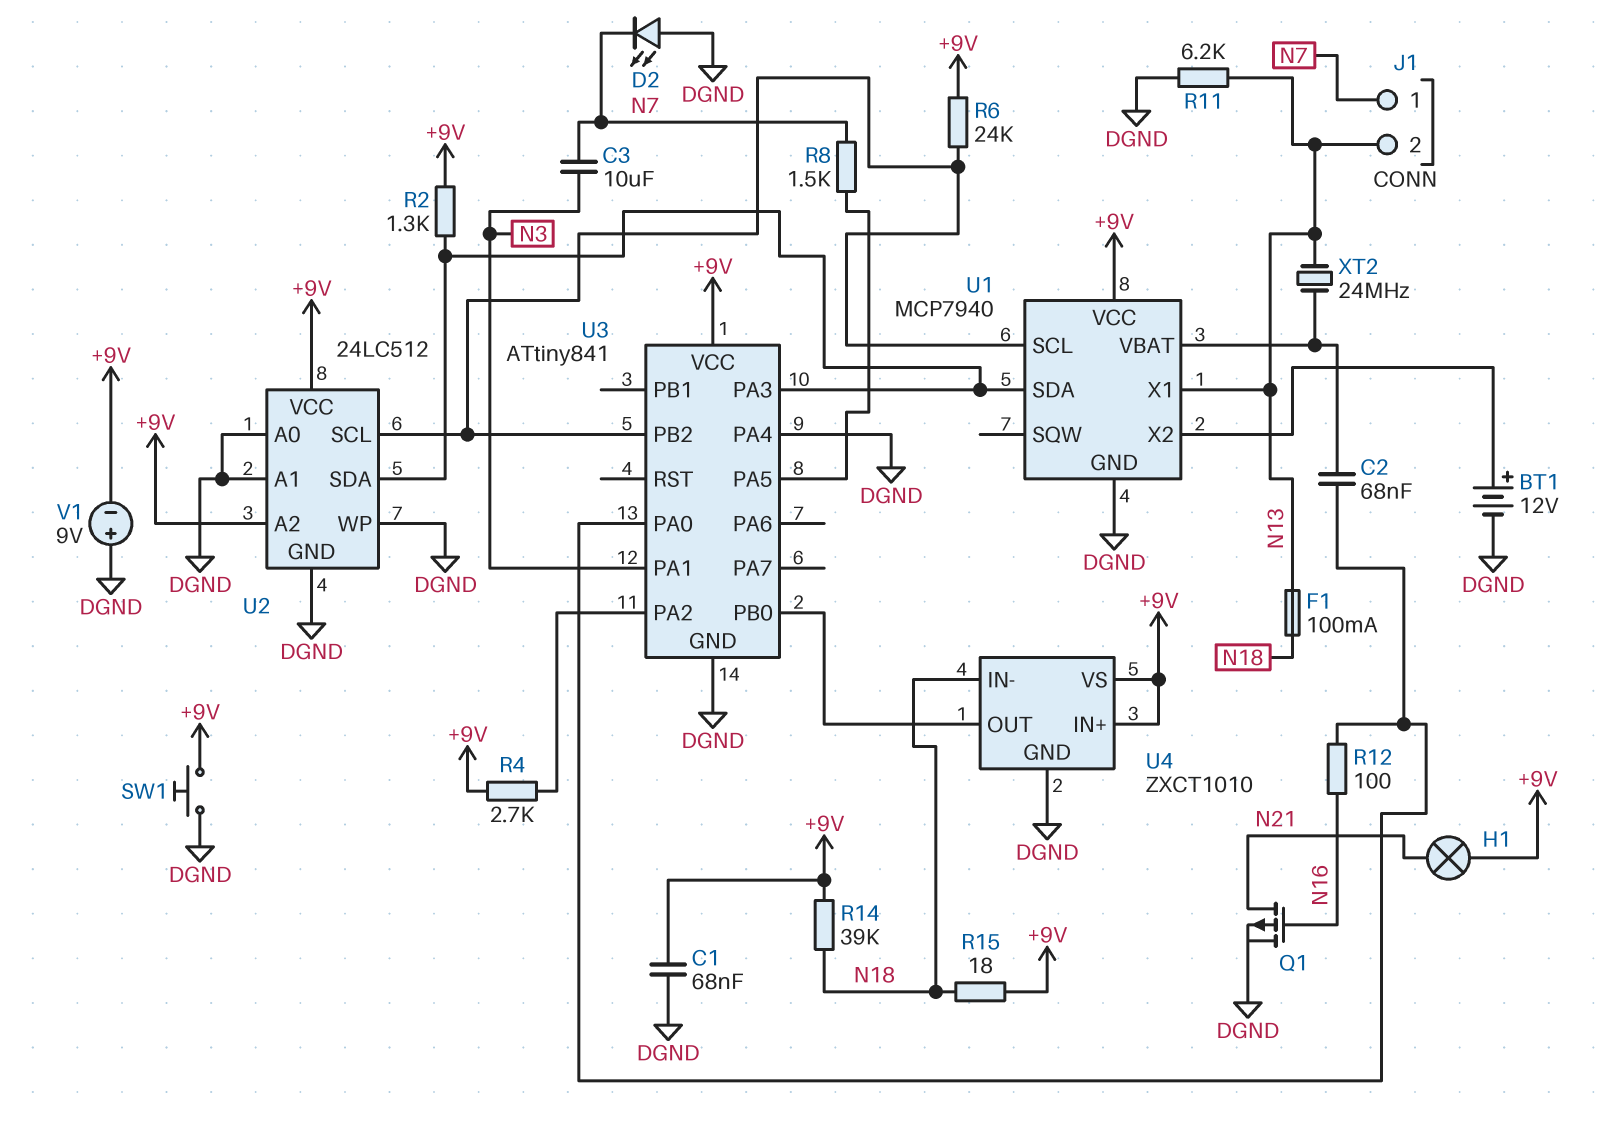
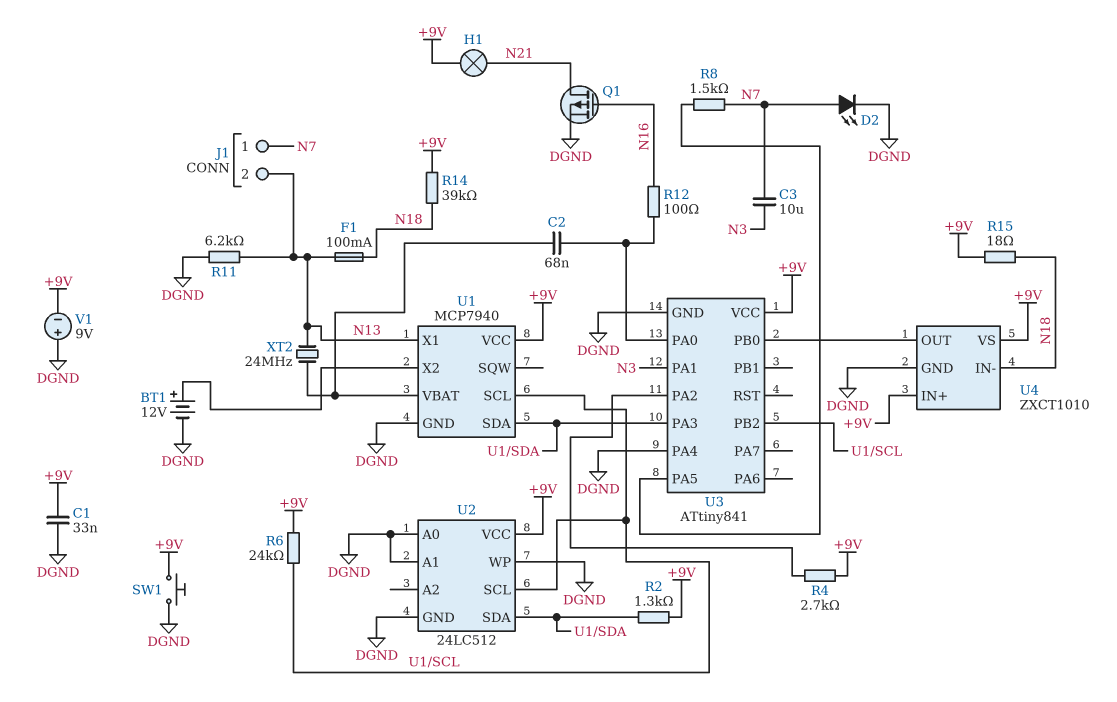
C1: 68nF (+9V, DGND) -> 33nF (+9V, DGND)
D2: LED (A DGND, K N7) -> LED (A N7, K DGND)
U2 pin A2: +9V -> none

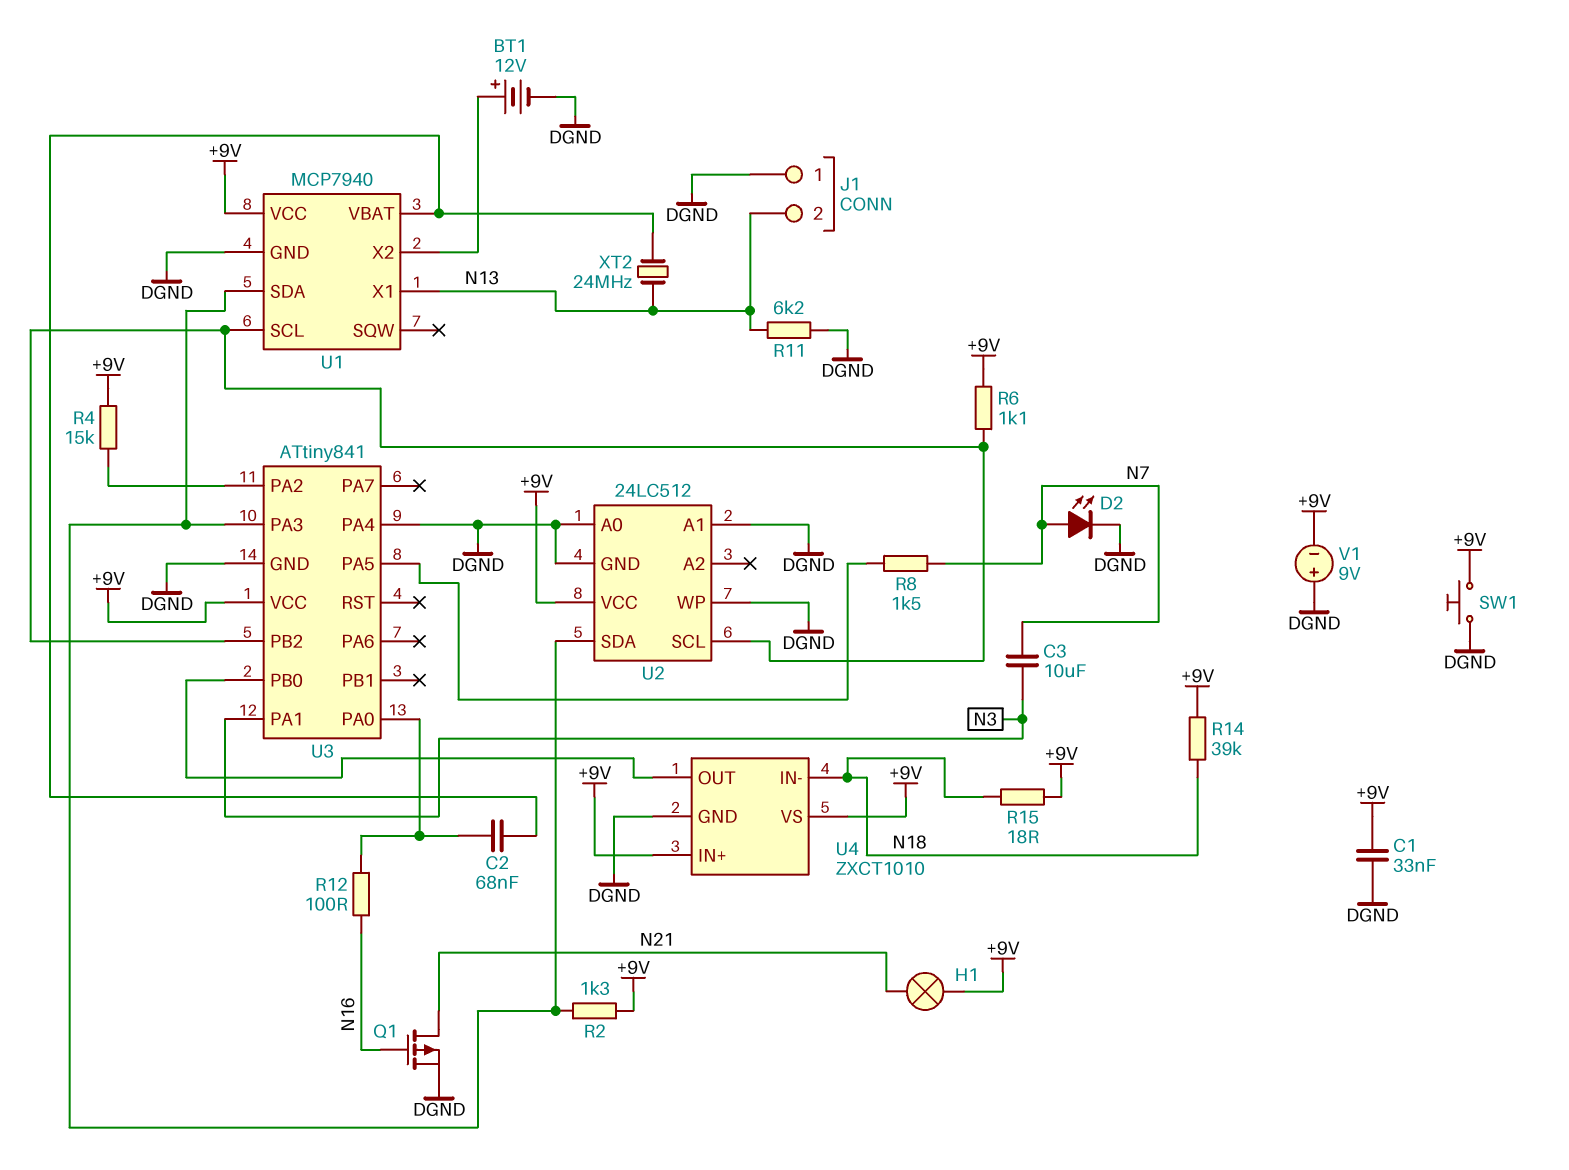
F1: 100mA (N13, N18) -> none
J1 pin 1: N7 -> DGND
R4: 2.7k (+9V, U3/PA2) -> 15k (+9V, U3/PA2)
R6: 24k (+9V, U1/SCL) -> 1.1k (+9V, U1/SCL)

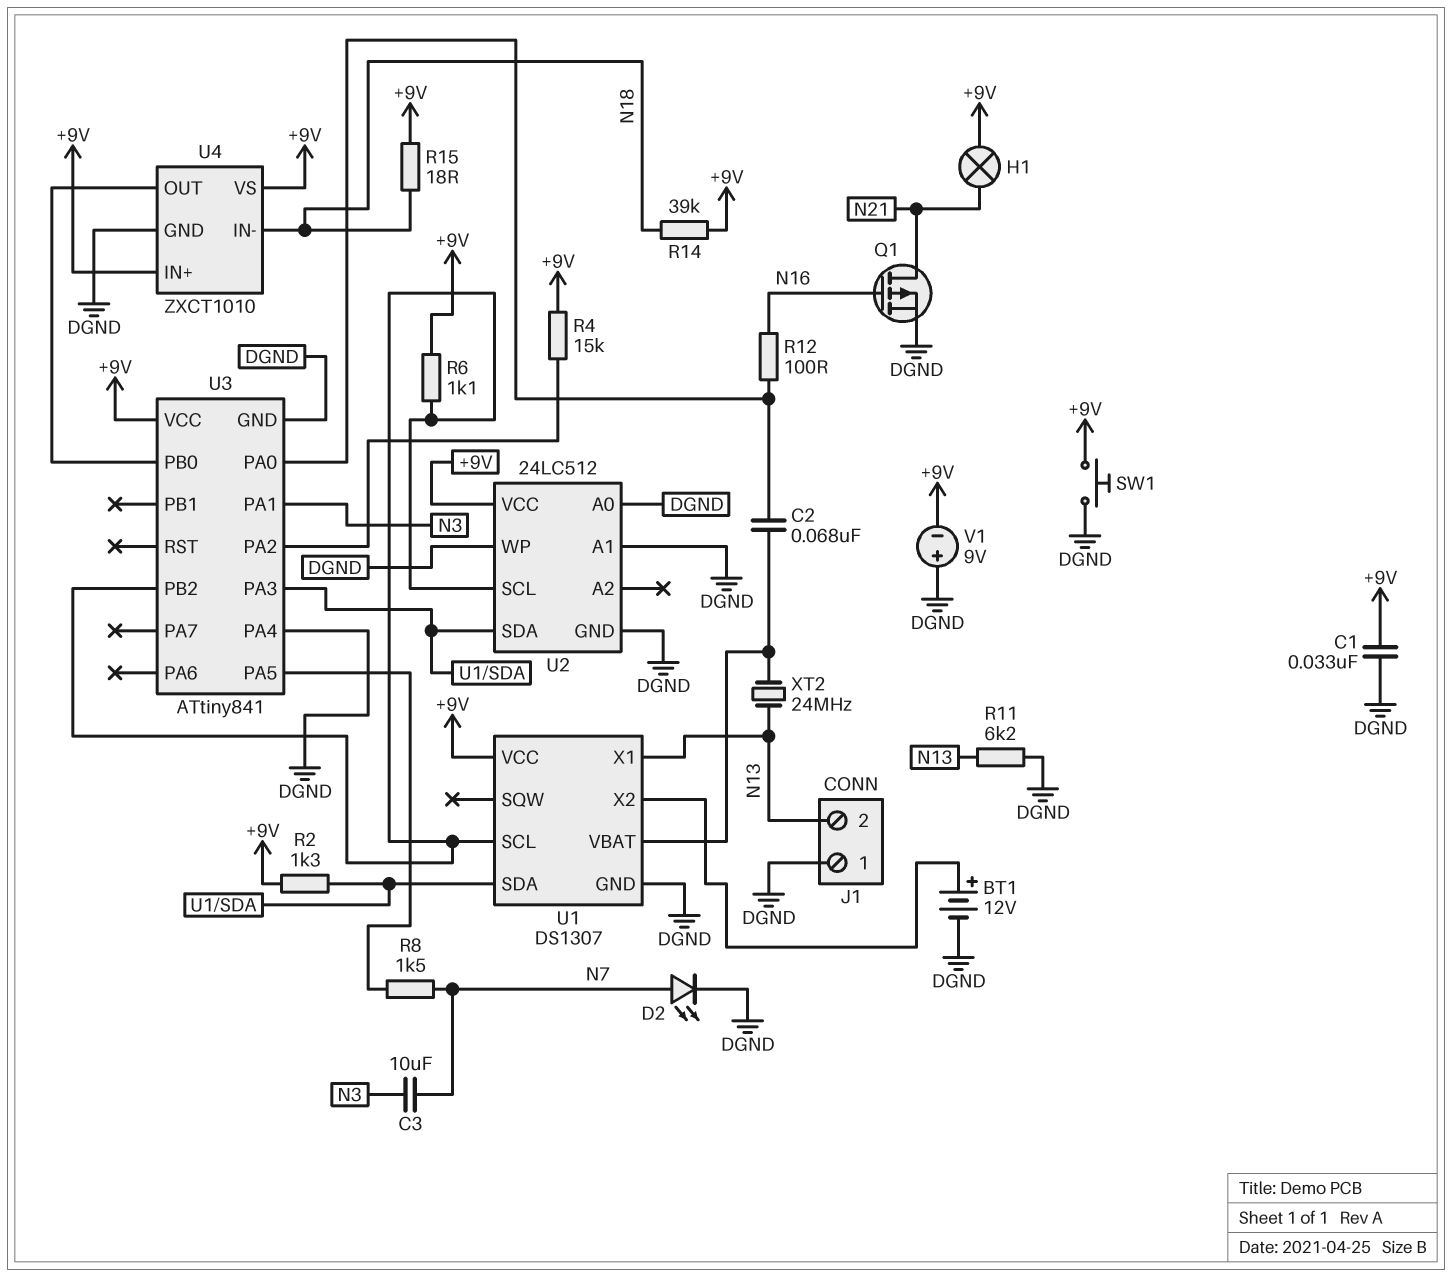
U1: MCP7940 -> DS1307

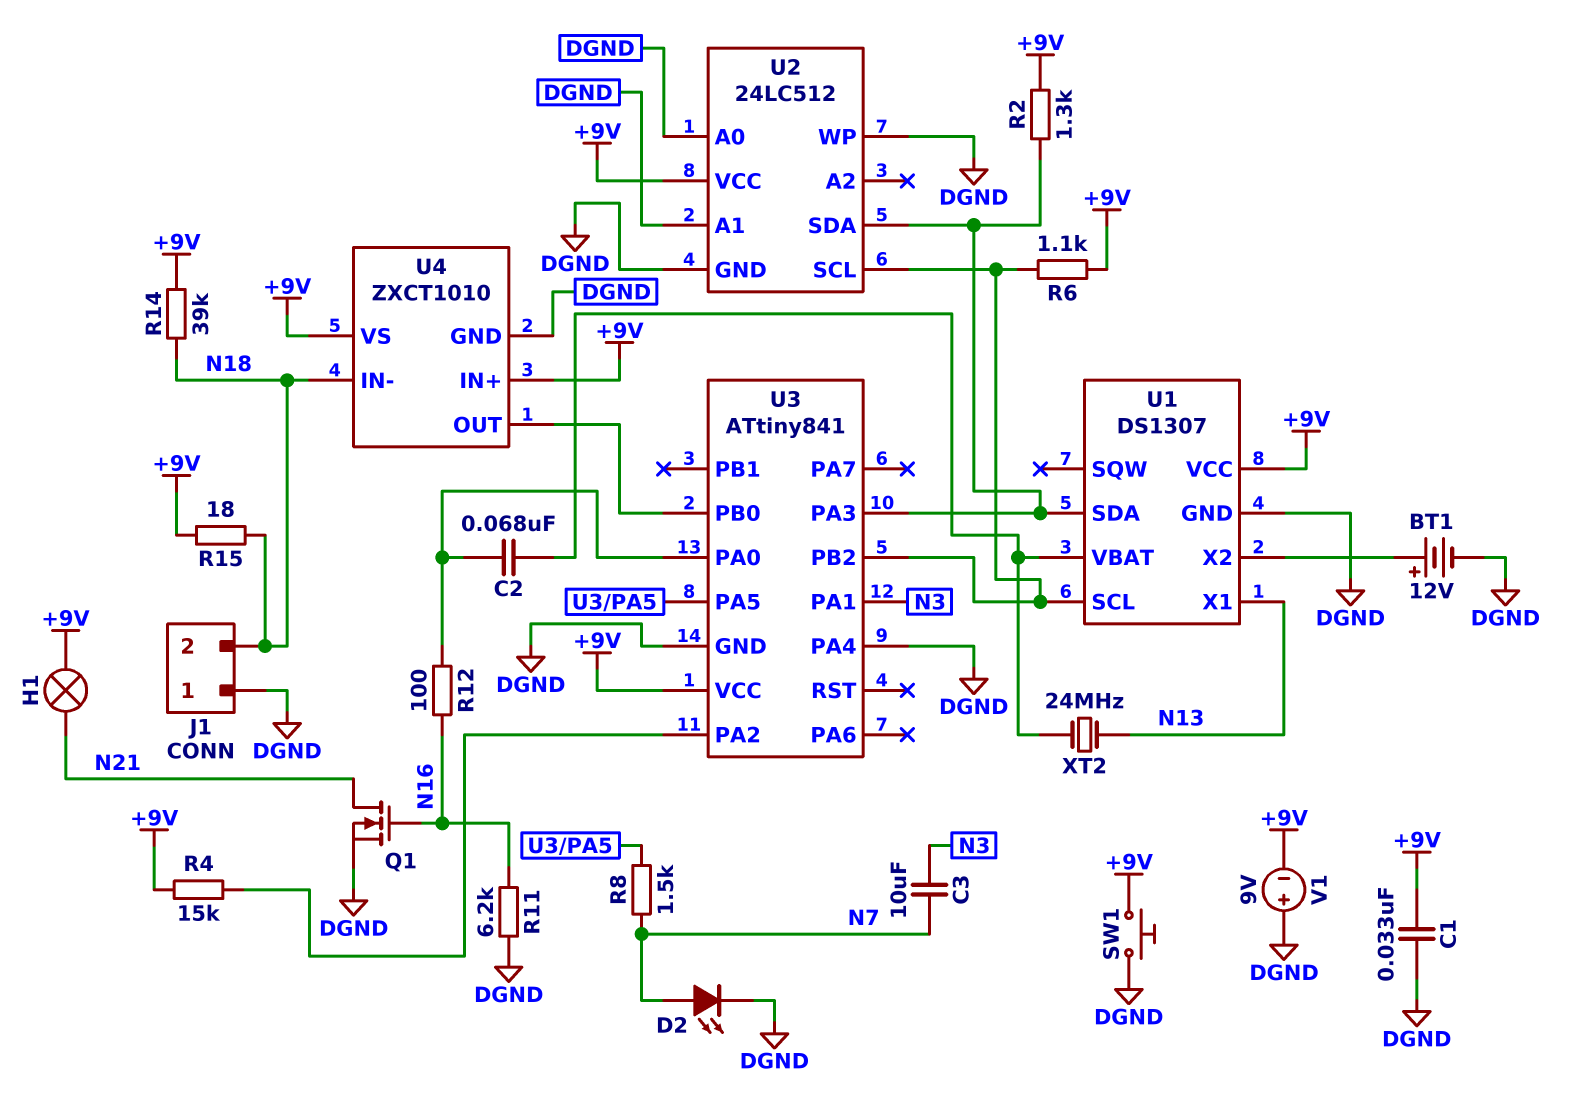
J1 pin 2: N13 -> N18
Q1: PMOS (G N16, D N21, S DGND) -> NMOS (G N16, D N21, S DGND)
R11: 6.2k (DGND, N13) -> 6.2k (DGND, N16)

